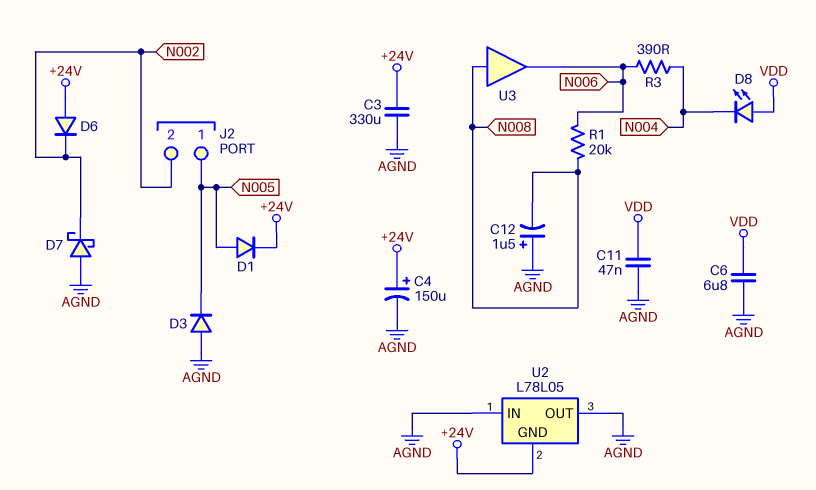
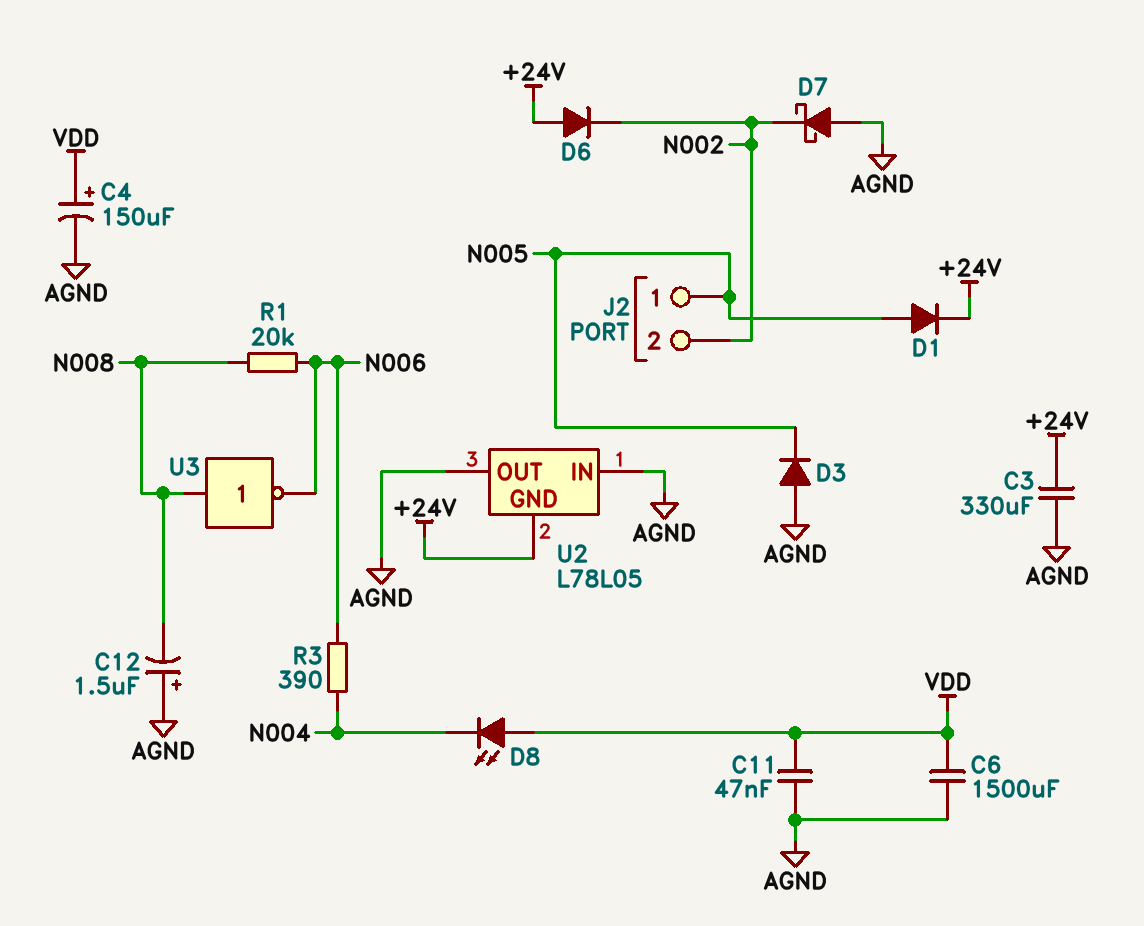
C4: 150uF (plus +24V, minus AGND) -> 150uF (plus VDD, minus AGND)
C6: 6.8uF (AGND, VDD) -> 1500uF (AGND, VDD)
U3: buffer (in N008, out N006) -> NOT (in N008, out N006)

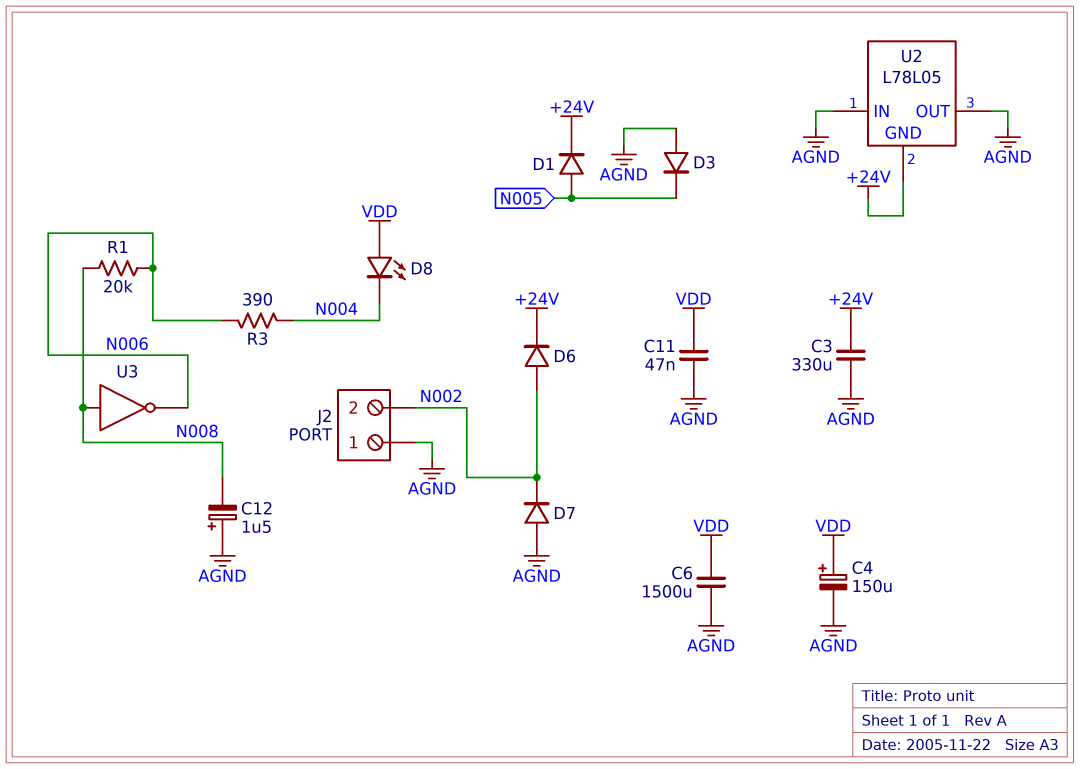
D6: diode (A +24V, K N002) -> diode (A N002, K +24V)
D7: schottky (A AGND, K N002) -> diode (A AGND, K N002)
J2 pin 1: N005 -> AGND

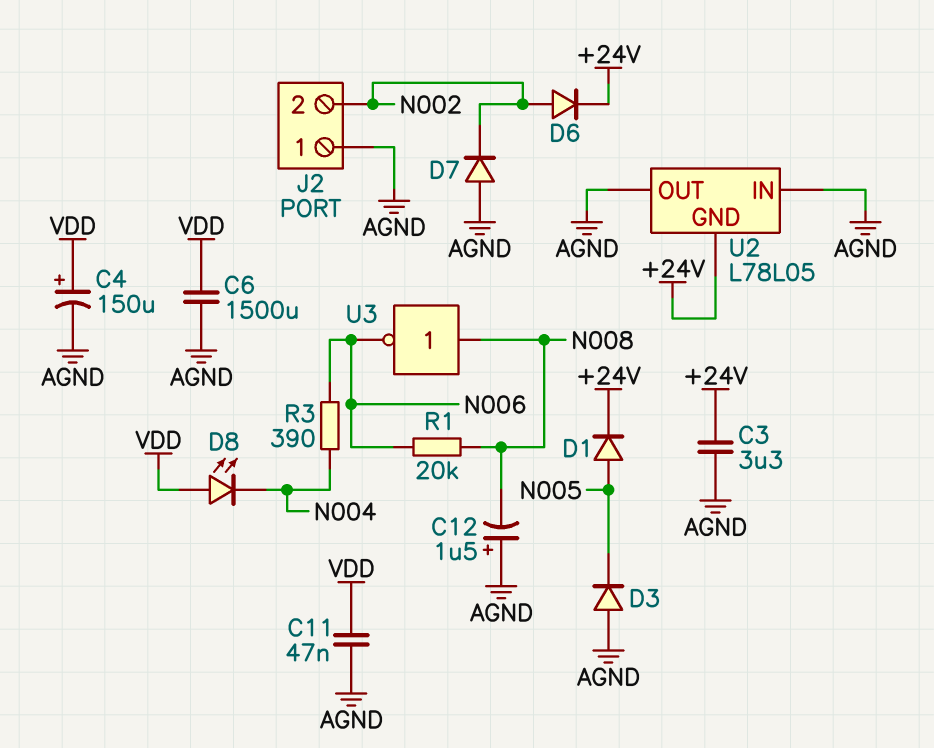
C3: 330uF (+24V, AGND) -> 3.3uF (+24V, AGND)

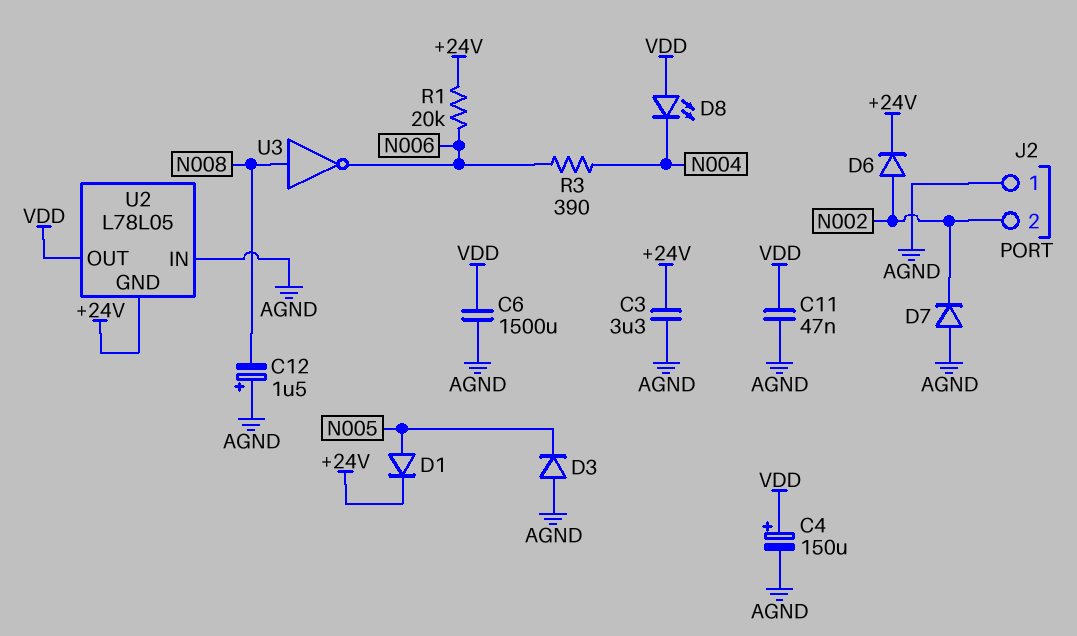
R1: 20k (N006, N008) -> 20k (+24V, N006)
U2 pin OUT: AGND -> VDD

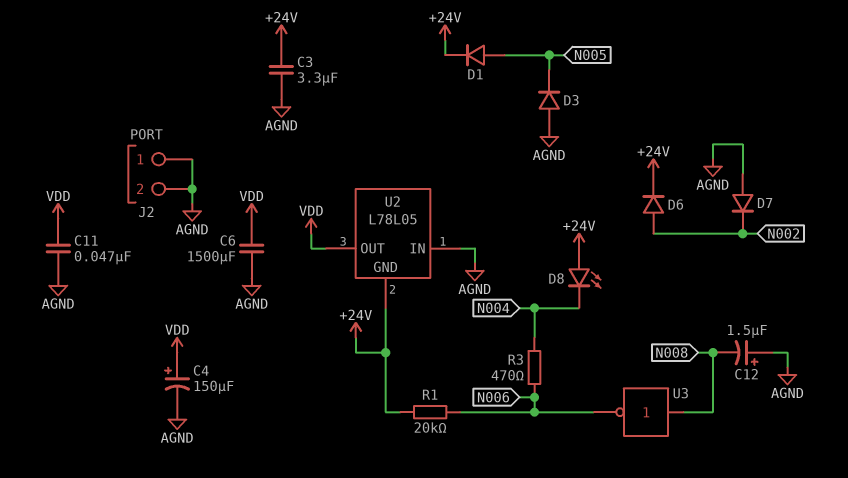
D8: LED (A VDD, K N004) -> LED (A +24V, K N004)
J2 pin 2: N002 -> AGND
R3: 390 (N004, N006) -> 470 (N004, N006)

